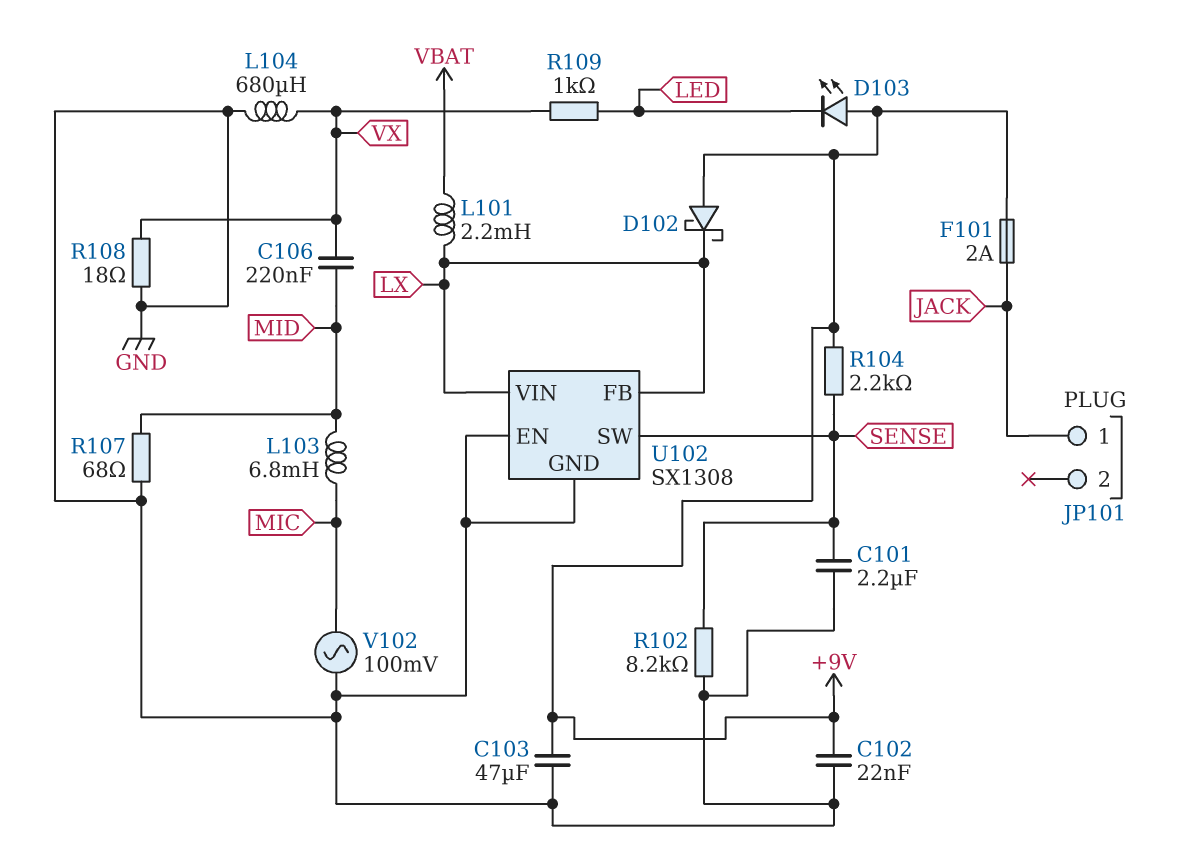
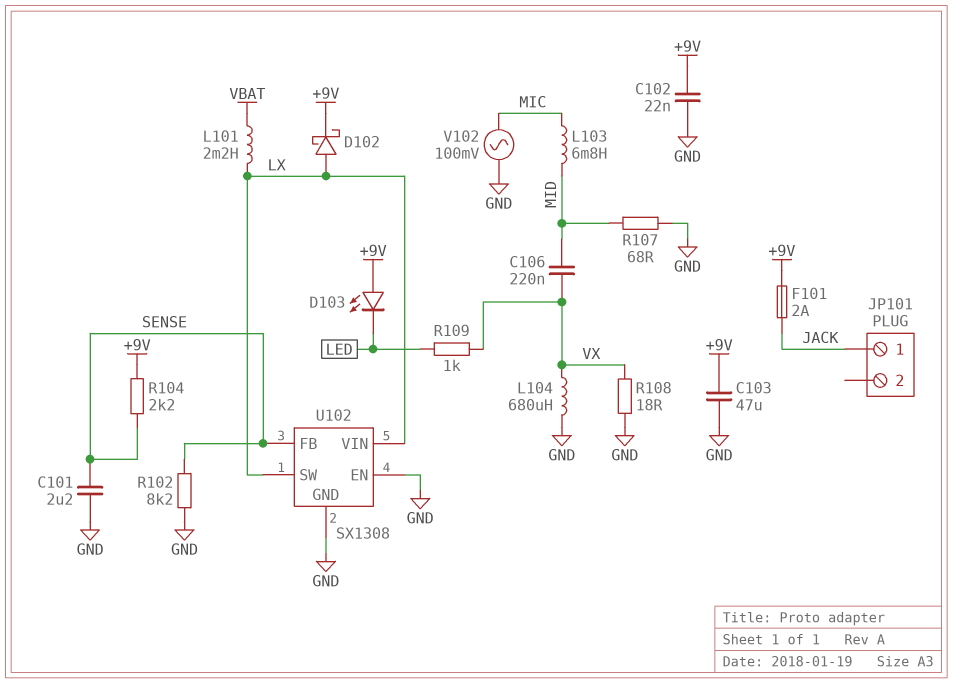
D102: schottky (A +9V, K LX) -> schottky (A LX, K +9V)
U102 pin FB: LX -> SENSE
U102 pin SW: SENSE -> LX

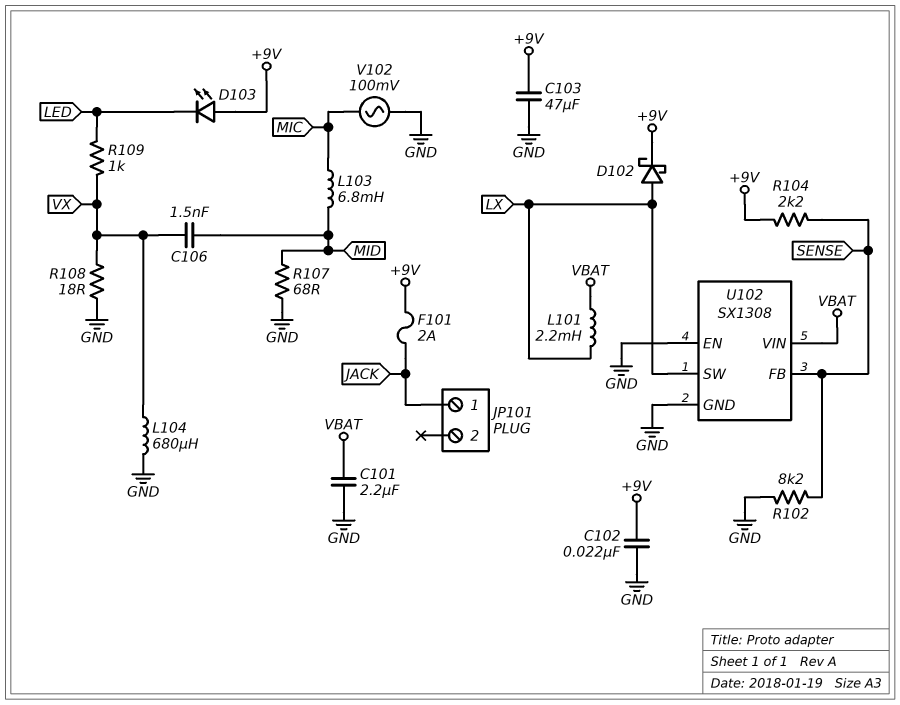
C101: 2.2uF (GND, SENSE) -> 2.2uF (GND, VBAT)
C106: 220nF (MID, VX) -> 1.5nF (MID, VX)
U102 pin VIN: LX -> VBAT

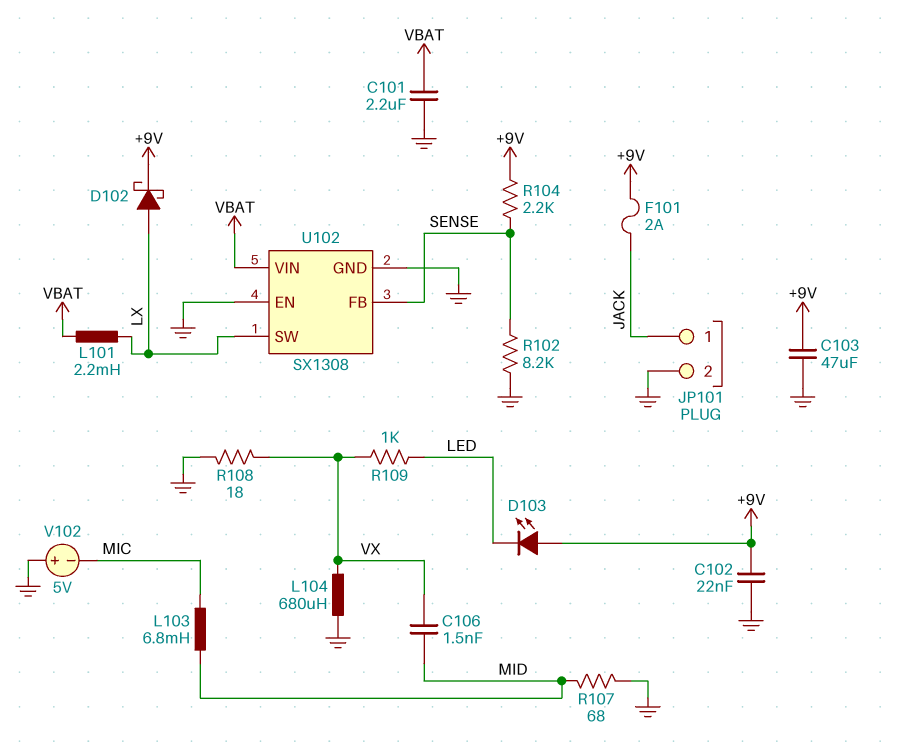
JP101 pin 2: none -> GND
V102: AC 100mV (GND, MIC) -> 5V (plus GND, minus MIC)

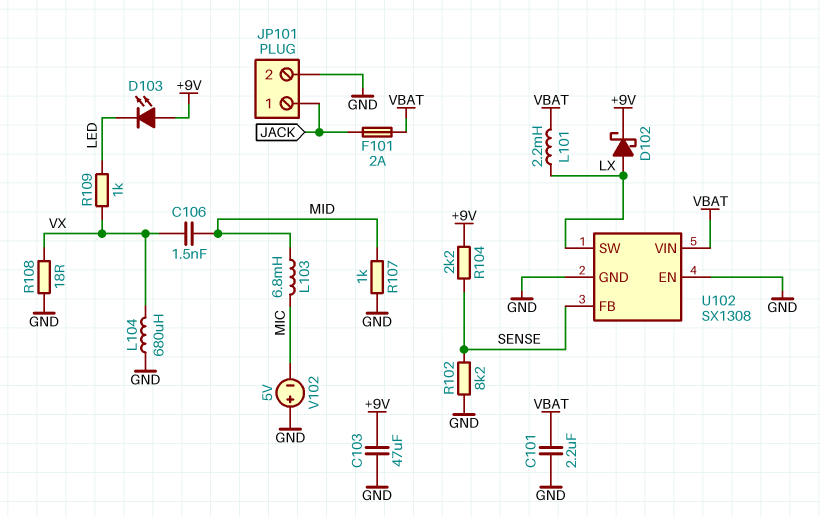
C102: 22nF (+9V, GND) -> none
F101: 2A (+9V, JACK) -> 2A (JACK, VBAT)
R107: 68 (GND, MID) -> 1k (GND, MID)

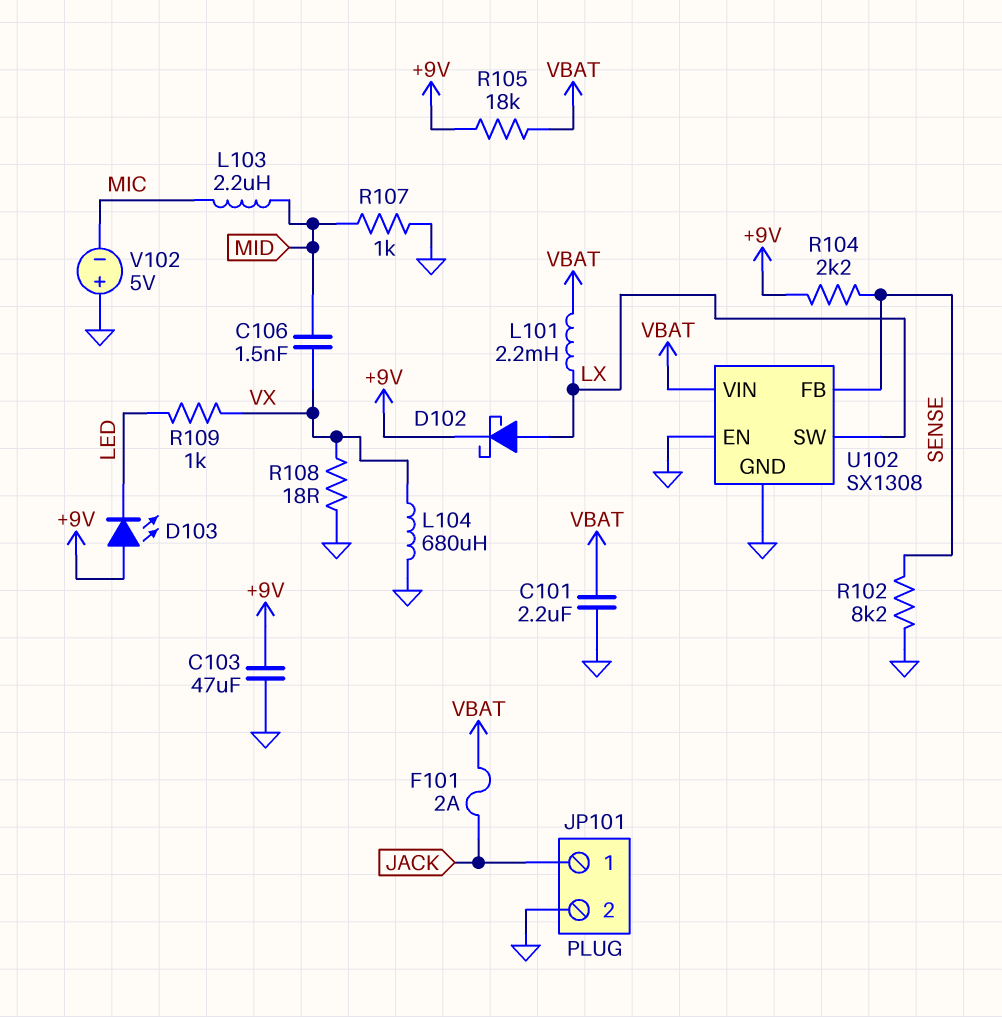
L103: 6.8mH (MIC, MID) -> 2.2uH (MIC, MID)
R105: none -> 18k (+9V, VBAT)

